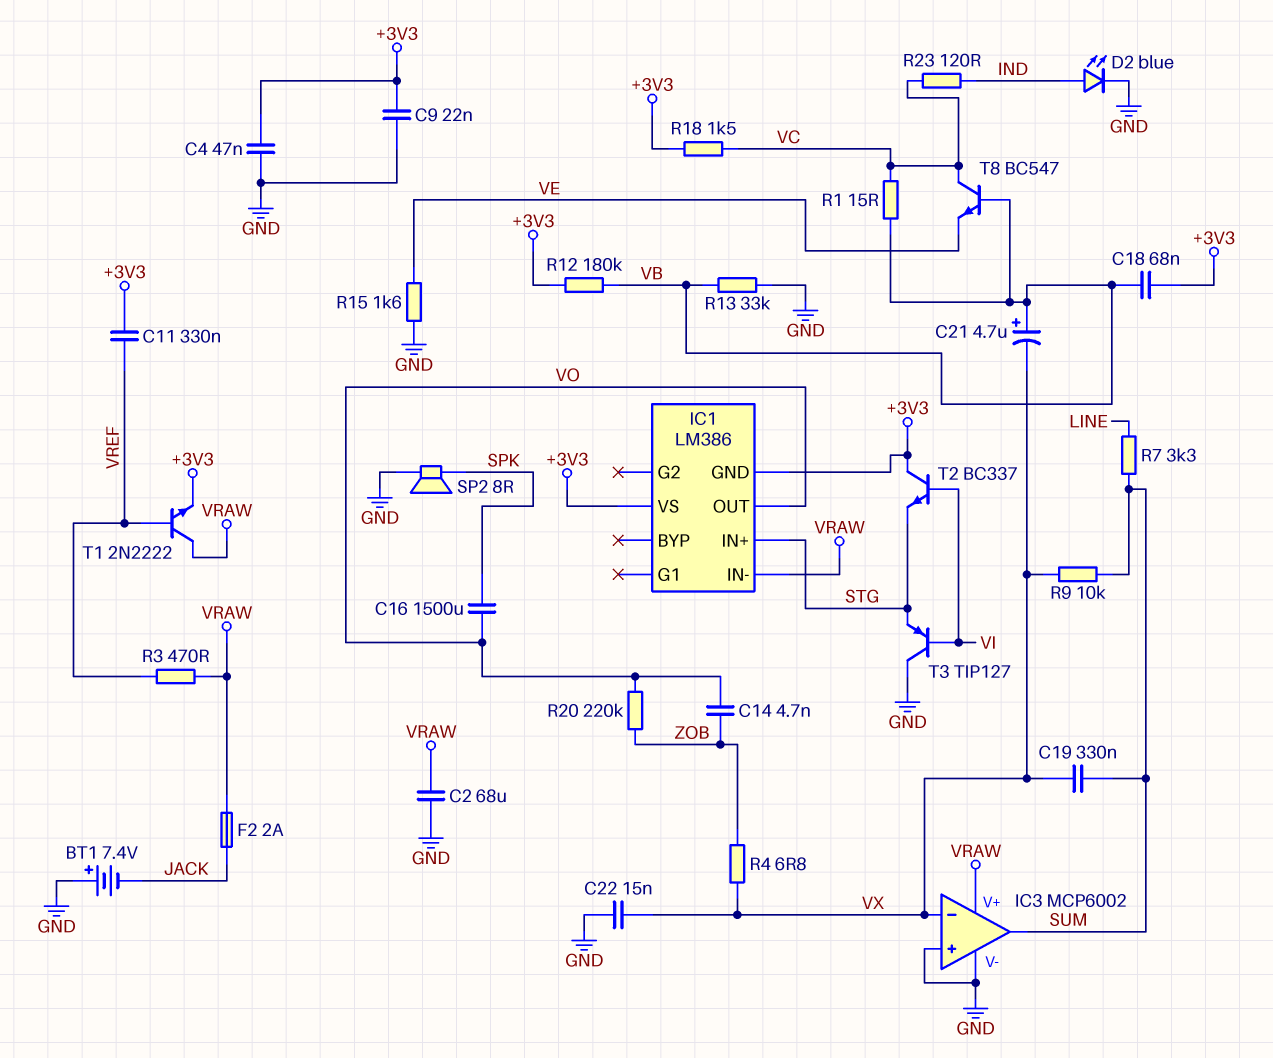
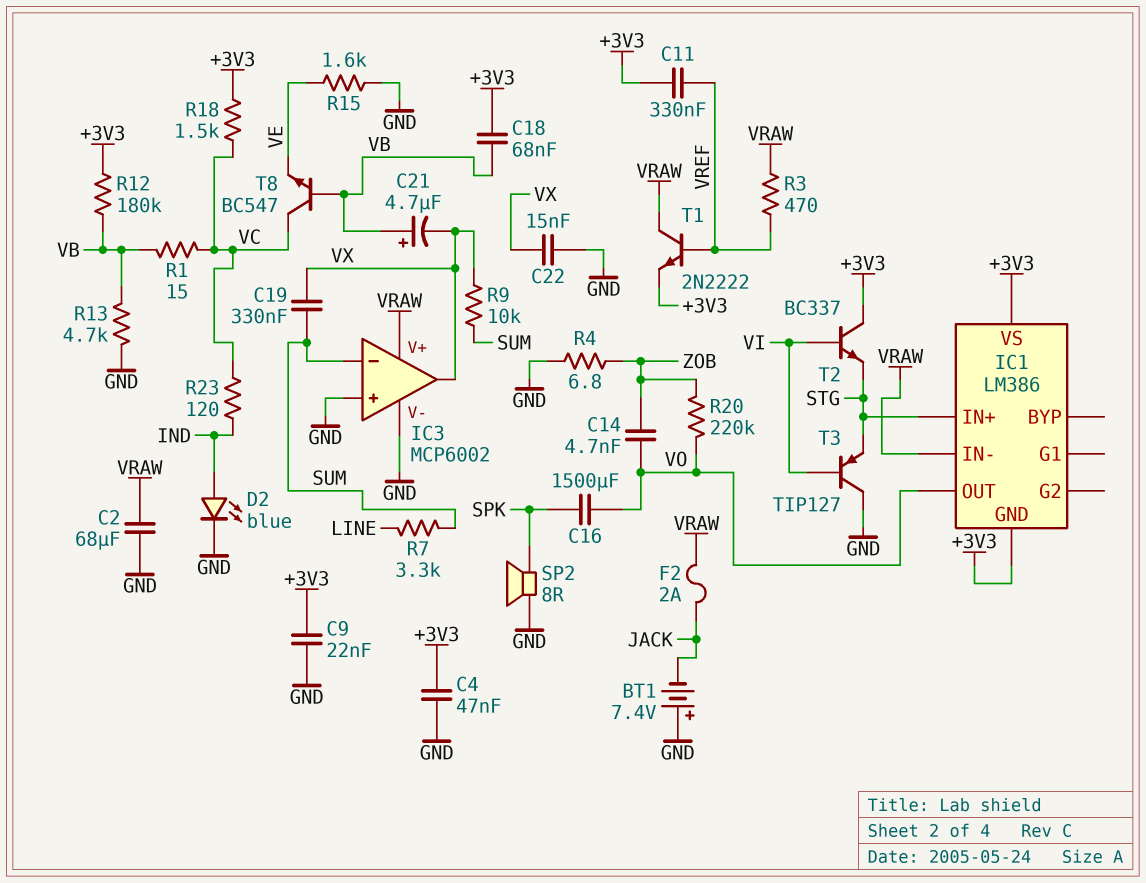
IC3 pin in-: VX -> SUM
IC3 pin out: SUM -> VX
R4: 6.8 (VX, ZOB) -> 6.8 (GND, ZOB)
R13: 33k (GND, VB) -> 4.7k (GND, VB)

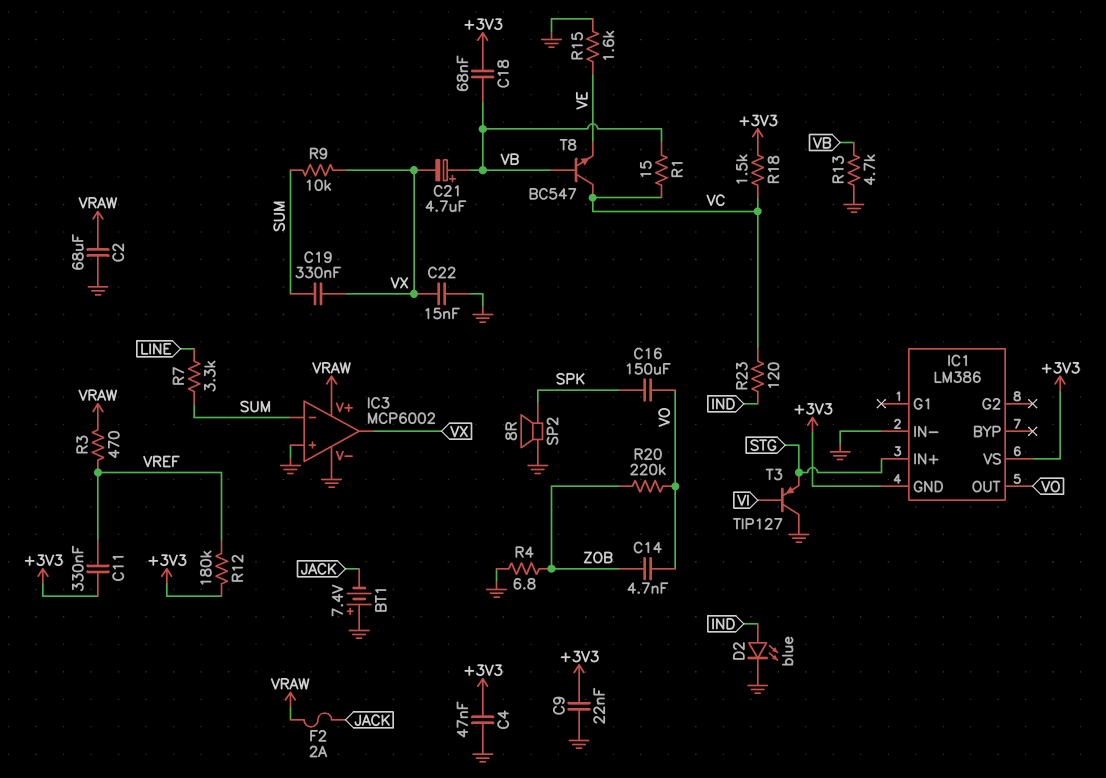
C16: 1500uF (SPK, VO) -> 150uF (SPK, VO)
IC1 pin IN-: VRAW -> GND
R12: 180k (+3V3, VB) -> 180k (+3V3, VREF)
T1: NPN 2N2222 (B VREF, C VRAW, E +3V3) -> none
T2: NPN BC337 (B VI, C +3V3, E STG) -> none

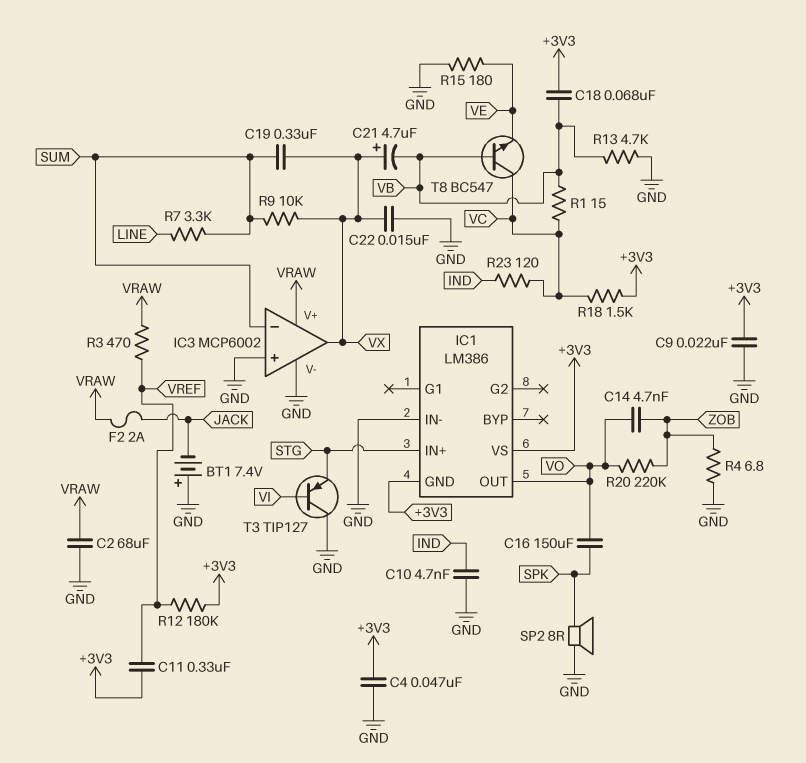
C10: none -> 4.7nF (GND, IND)
C21: 4.7uF (plus VB, minus VX) -> 4.7uF (plus VX, minus VB)
D2: LED blue (A IND, K GND) -> none
R15: 1.6k (GND, VE) -> 180 (GND, VE)

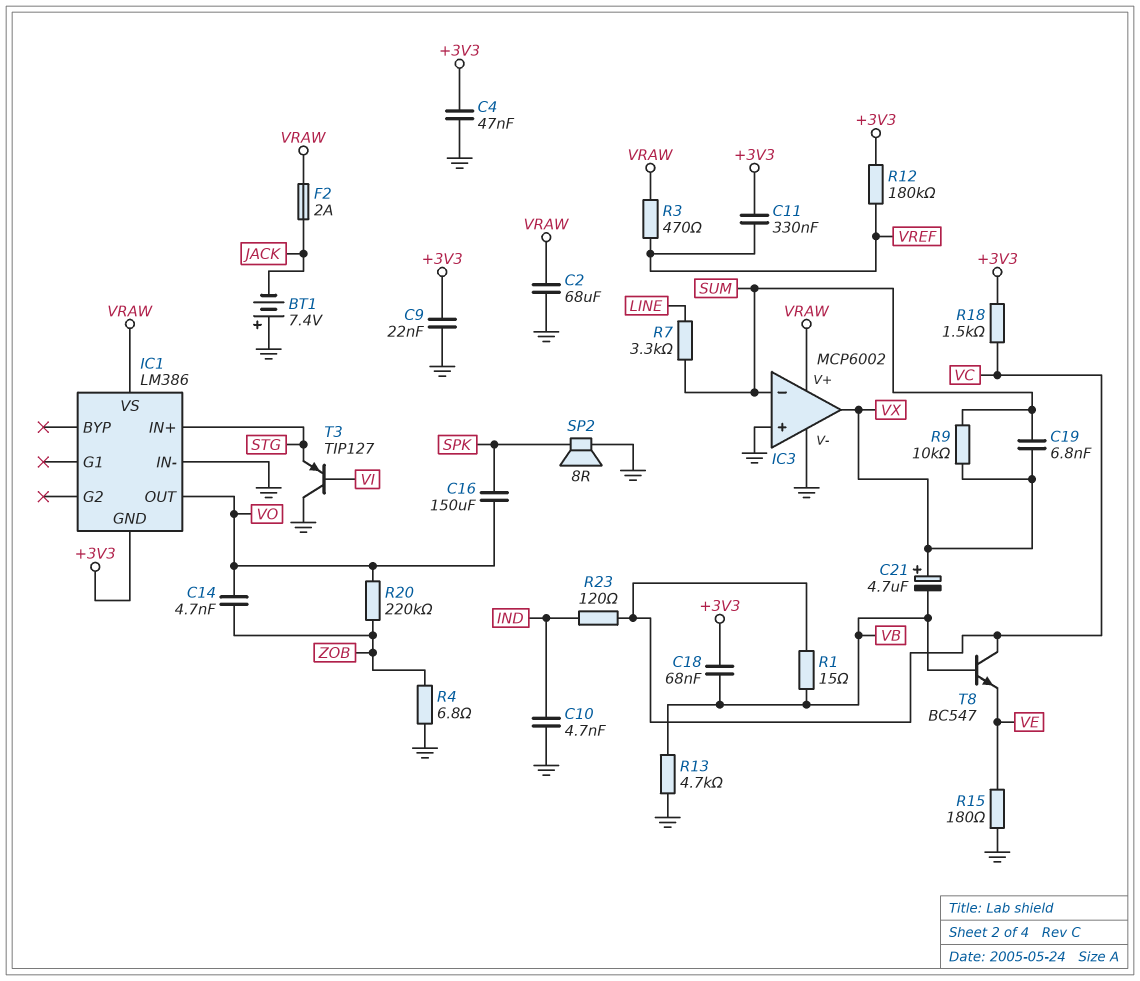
C19: 330nF (SUM, VX) -> 6.8nF (SUM, VX)
C22: 15nF (GND, VX) -> none
IC1 pin VS: +3V3 -> VRAW

